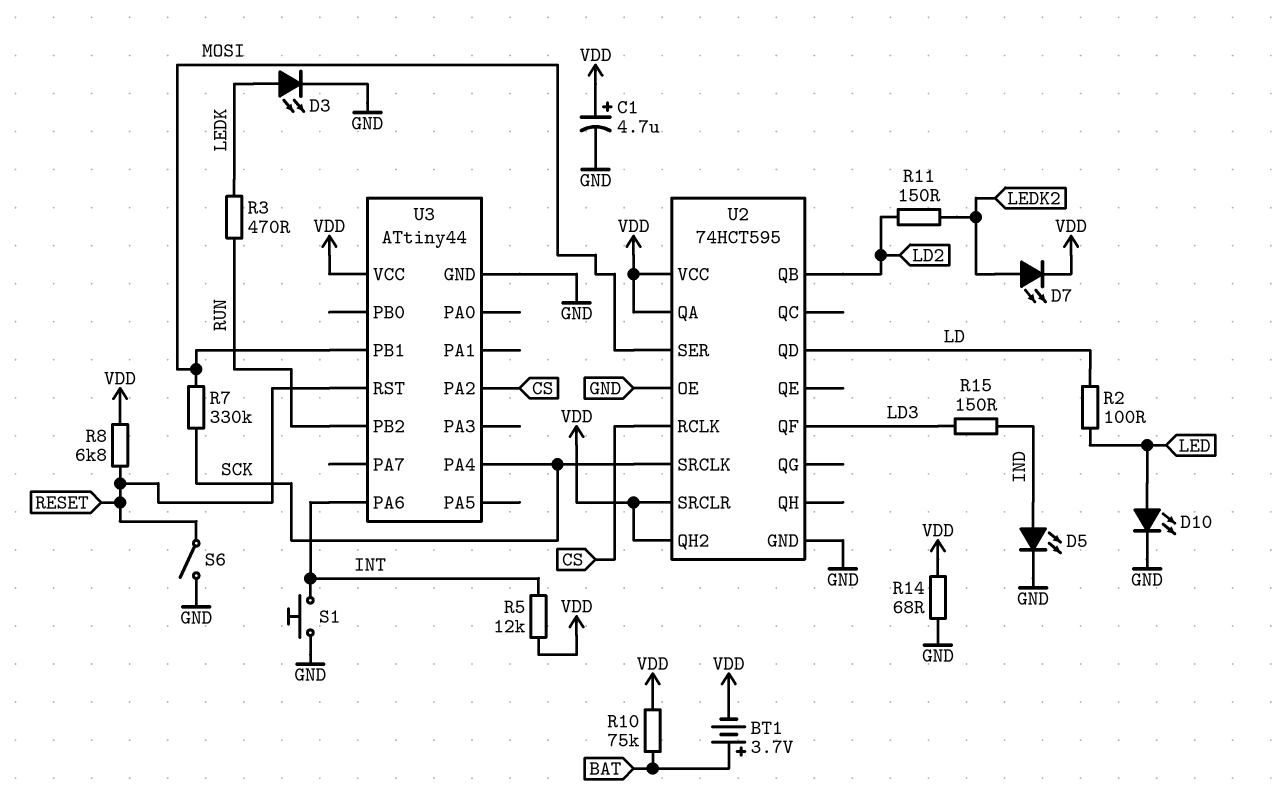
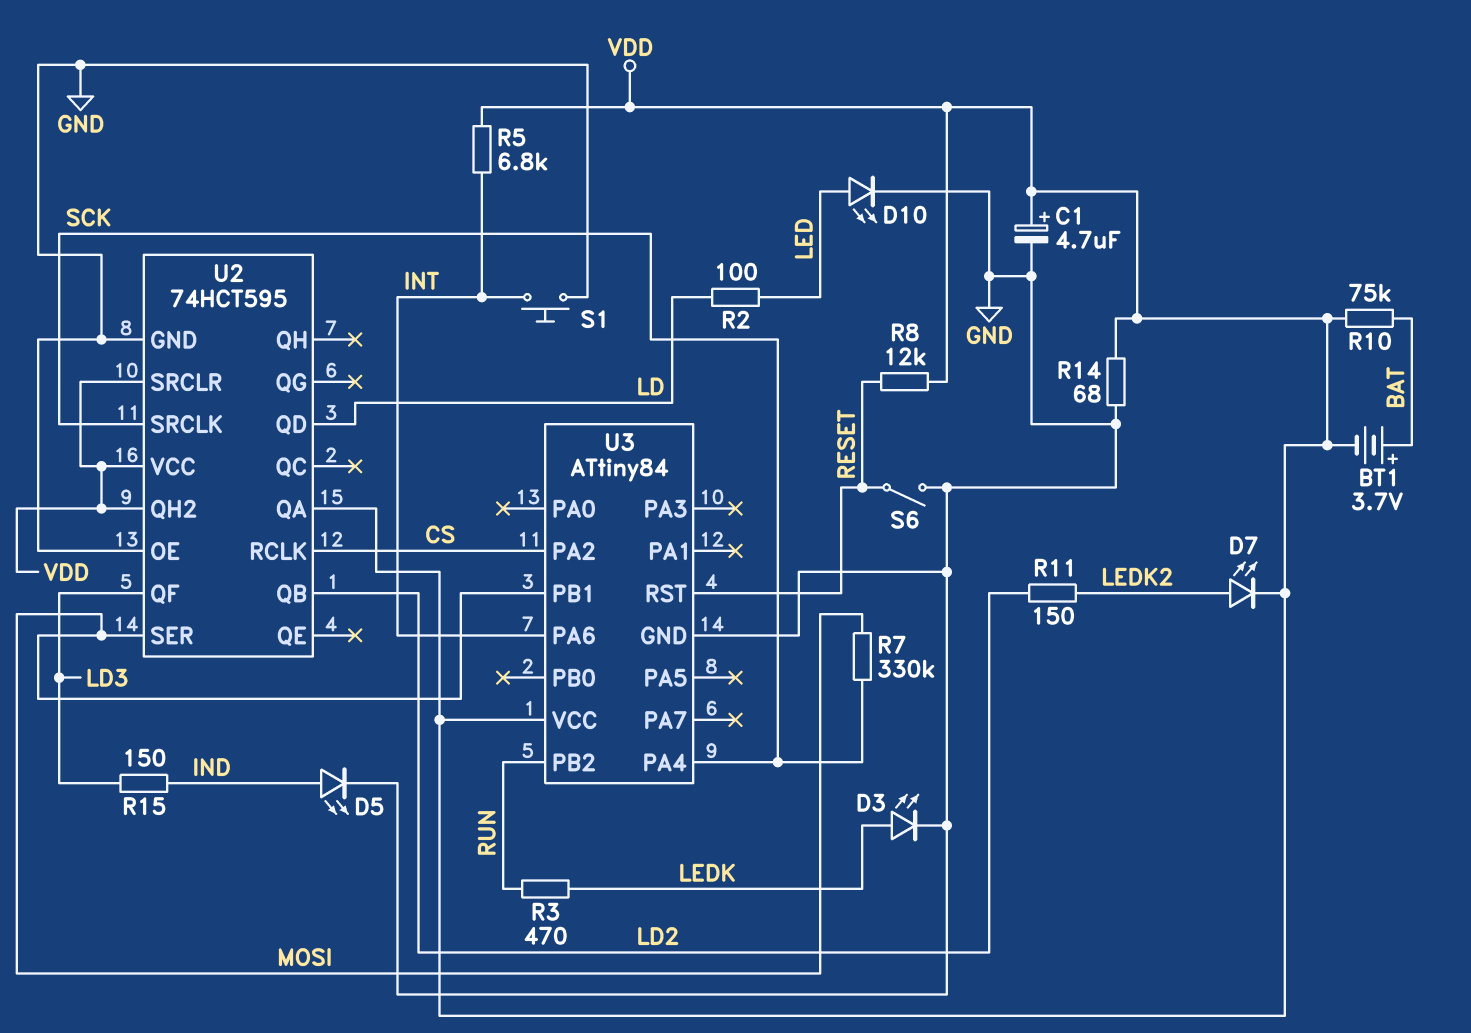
R5: 12k (INT, VDD) -> 6.8k (INT, VDD)
R8: 6.8k (RESET, VDD) -> 12k (RESET, VDD)
U3: ATtiny44 -> ATtiny84

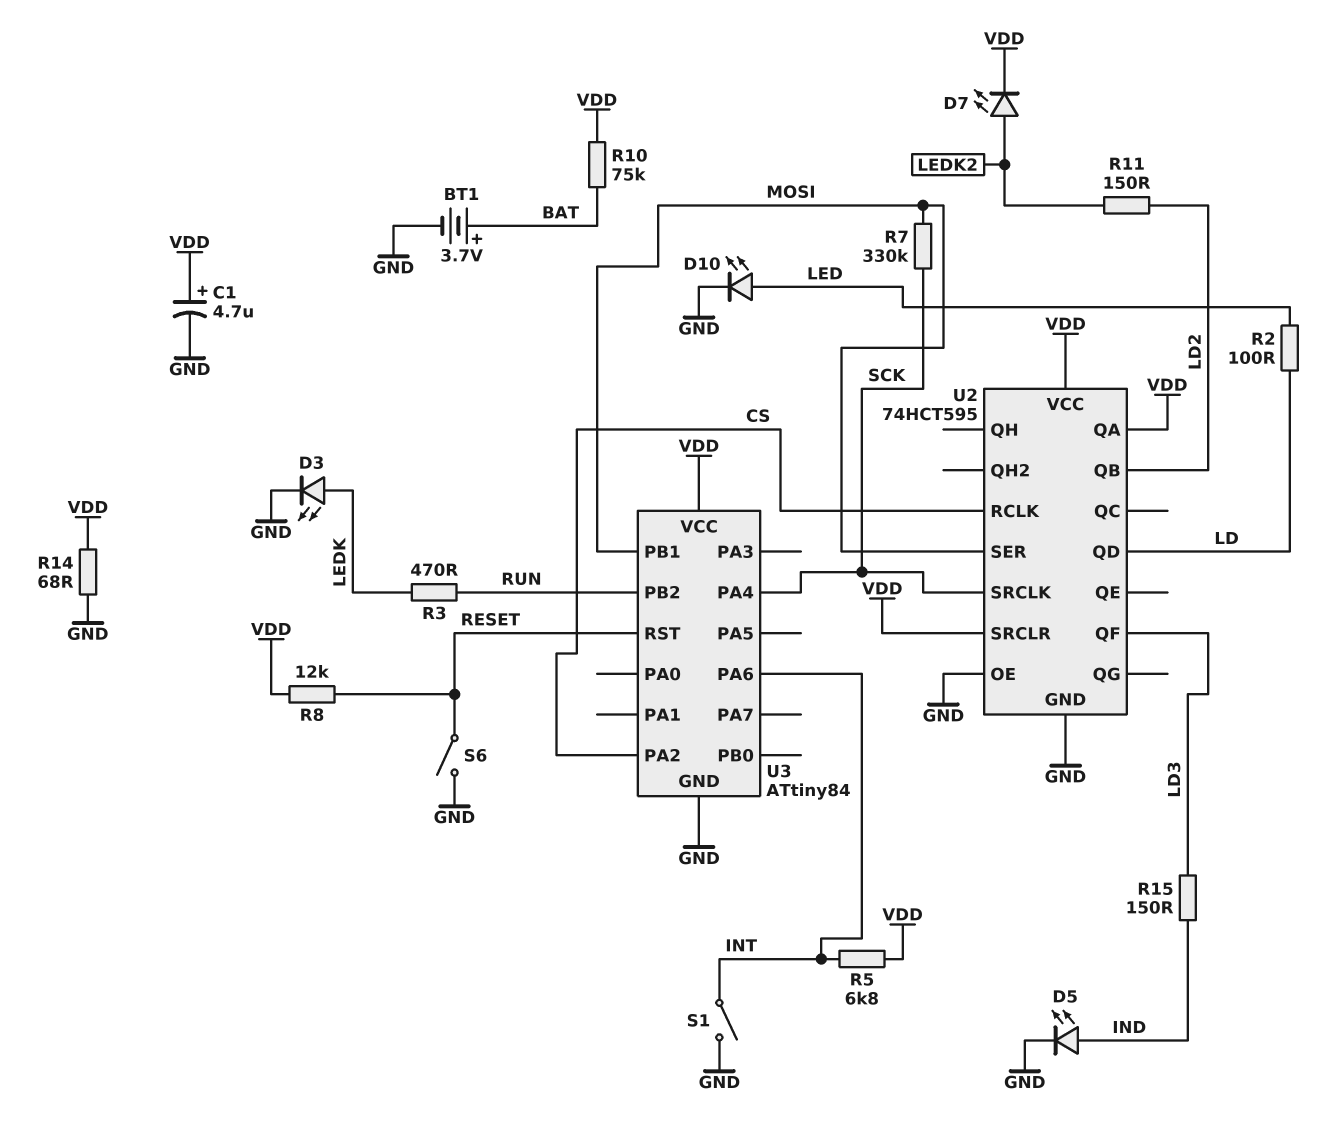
BT1: 3.7V (plus BAT, minus VDD) -> 3.7V (plus BAT, minus GND)
S1: button (GND, INT) -> switch (GND, INT)
U2 pin QH2: VDD -> none

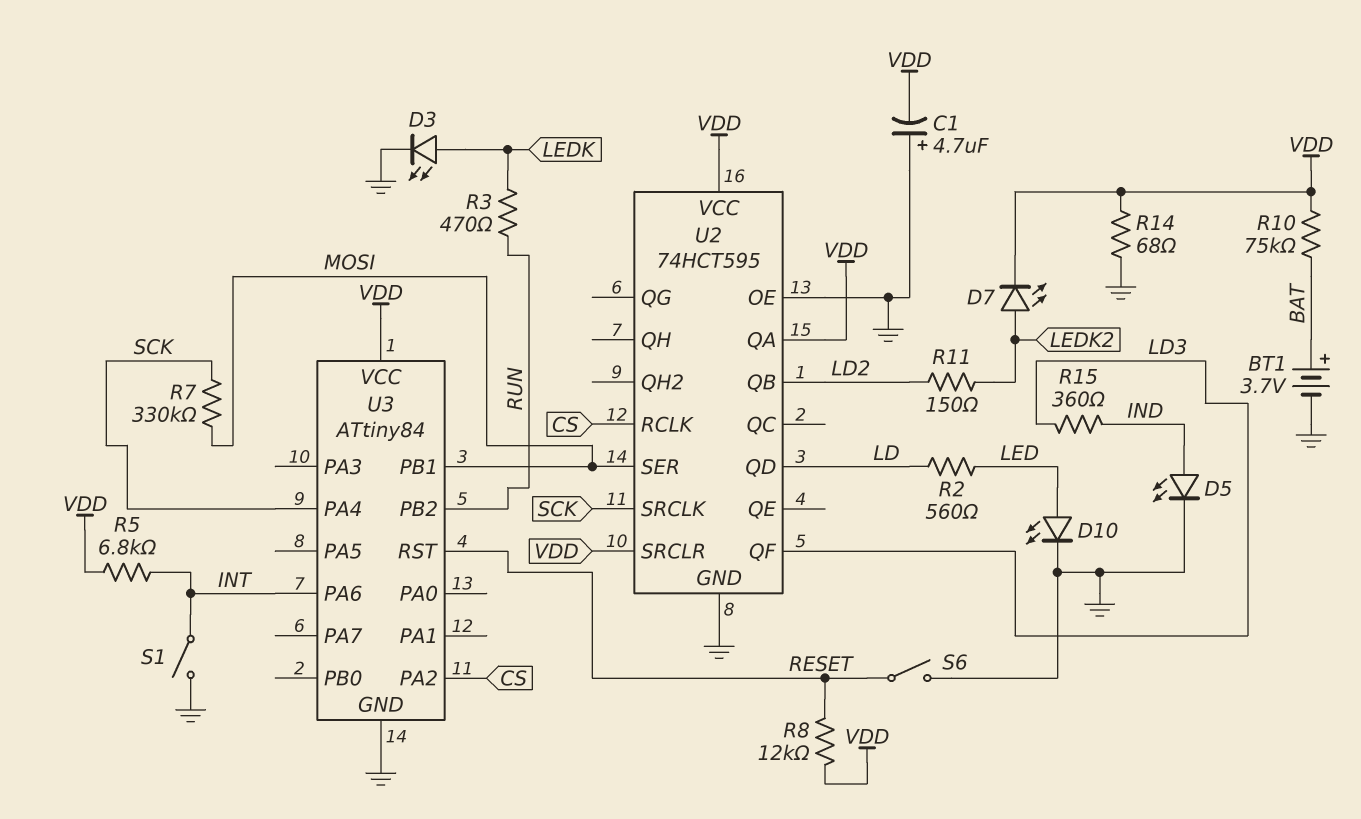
C1: 4.7uF (plus VDD, minus GND) -> 4.7uF (plus GND, minus VDD)
R2: 100 (LD, LED) -> 560 (LD, LED)
R15: 150 (IND, LD3) -> 360 (IND, LD3)

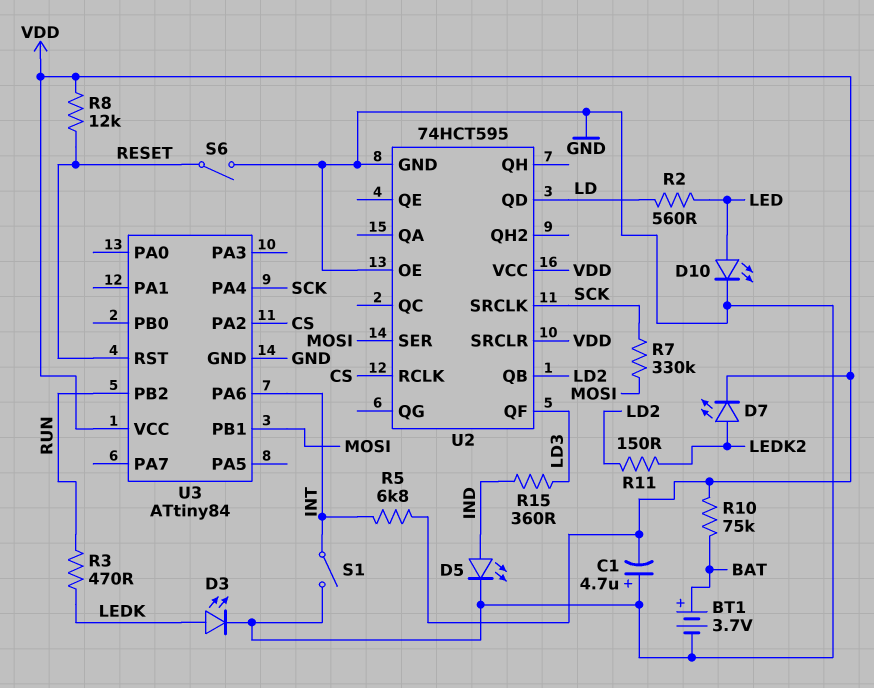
R14: 68 (GND, VDD) -> none
U2 pin QA: VDD -> none

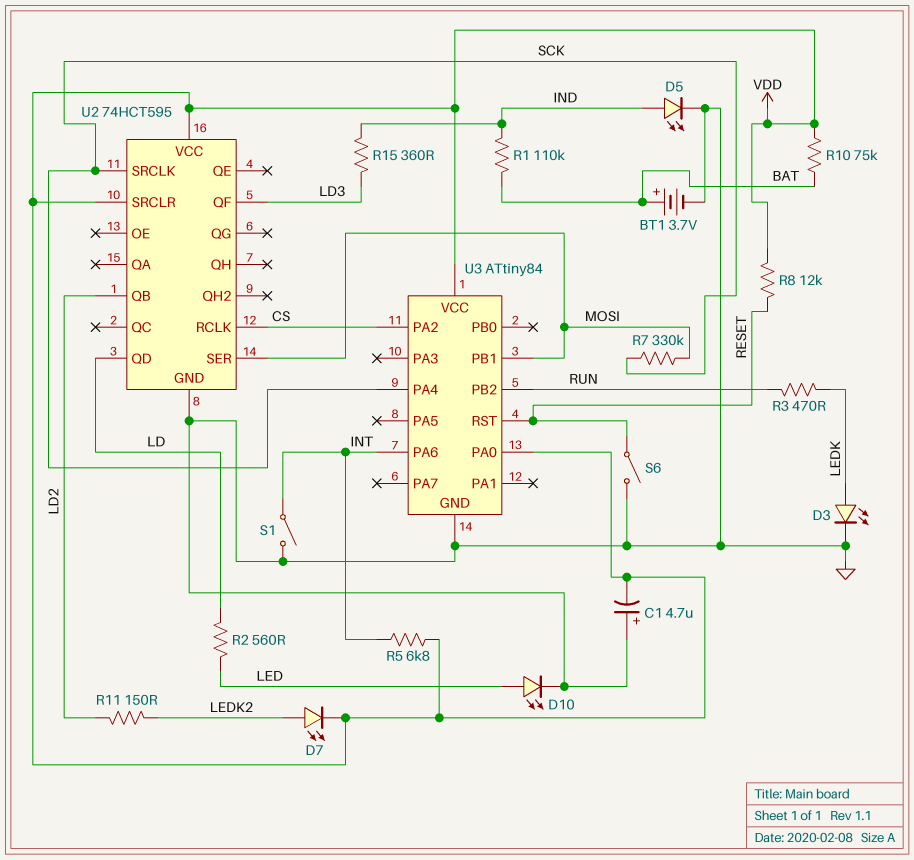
R1: none -> 110k (BAT, IND)
U2 pin OE: GND -> none
U3 pin PA0: none -> VDD

